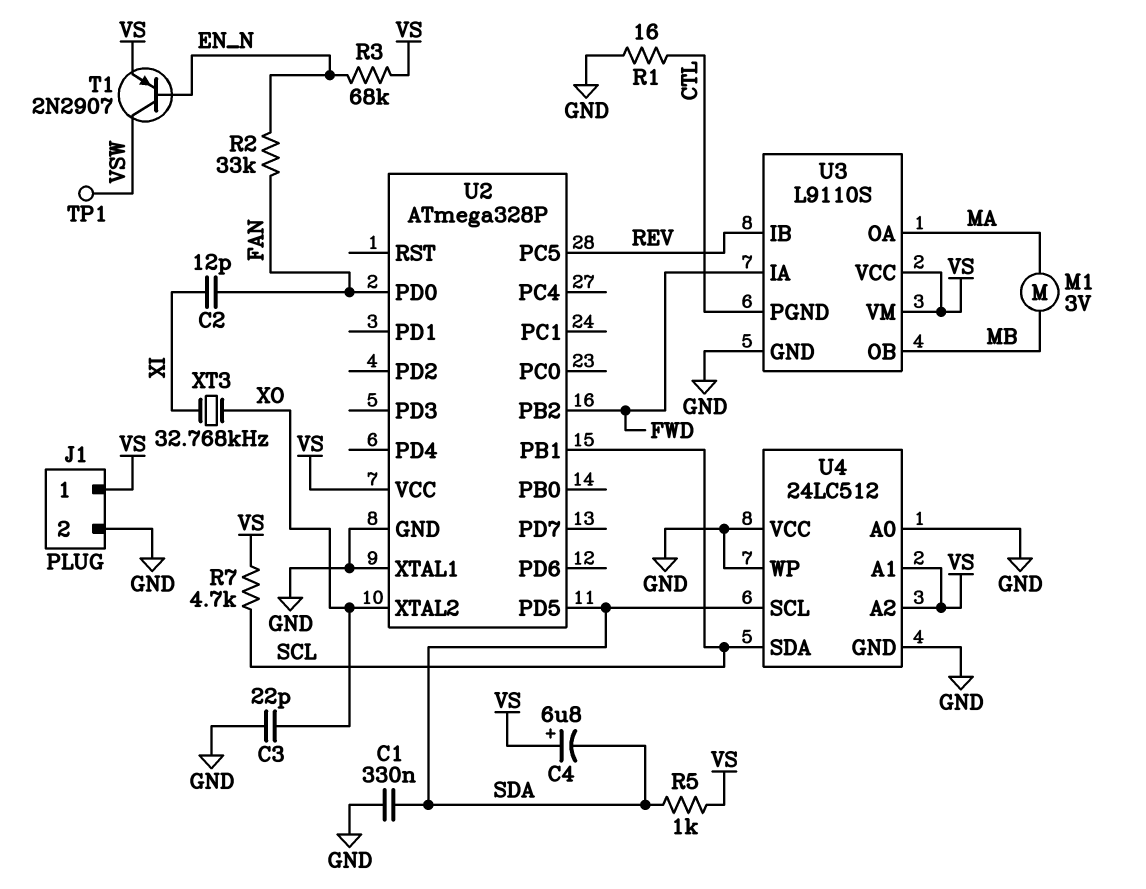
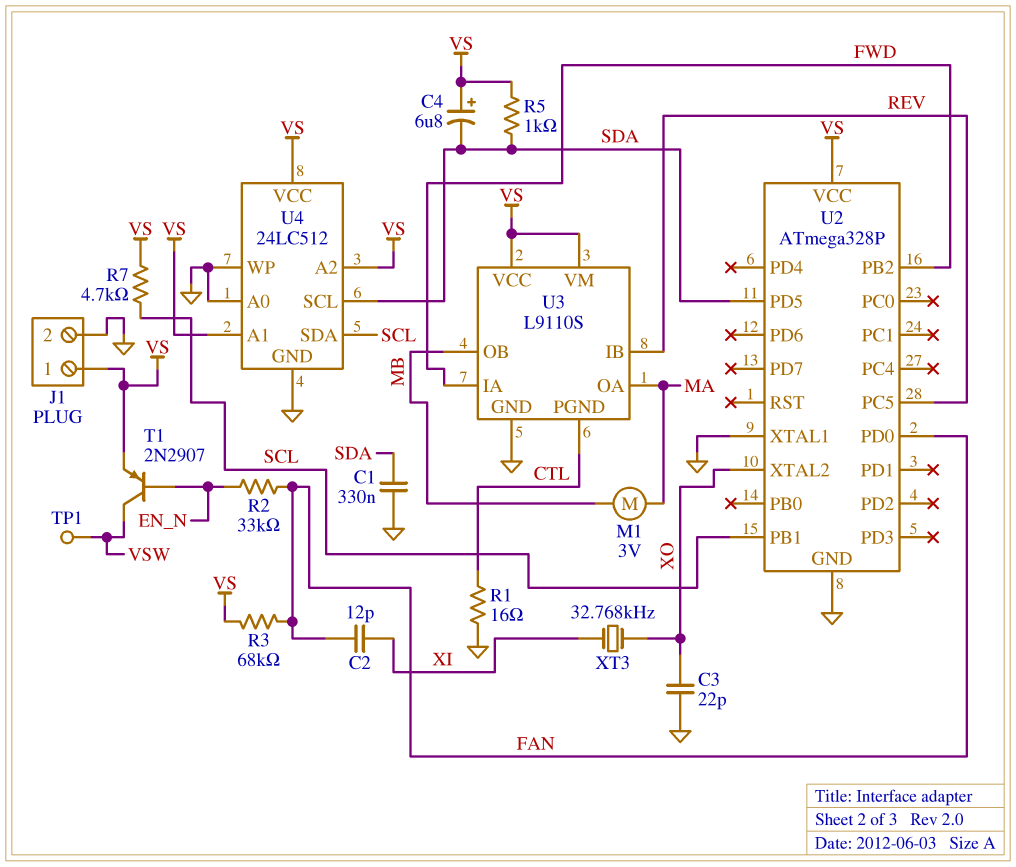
R3: 68k (EN_N, VS) -> 68k (FAN, VS)
U4 pin VCC: GND -> VS

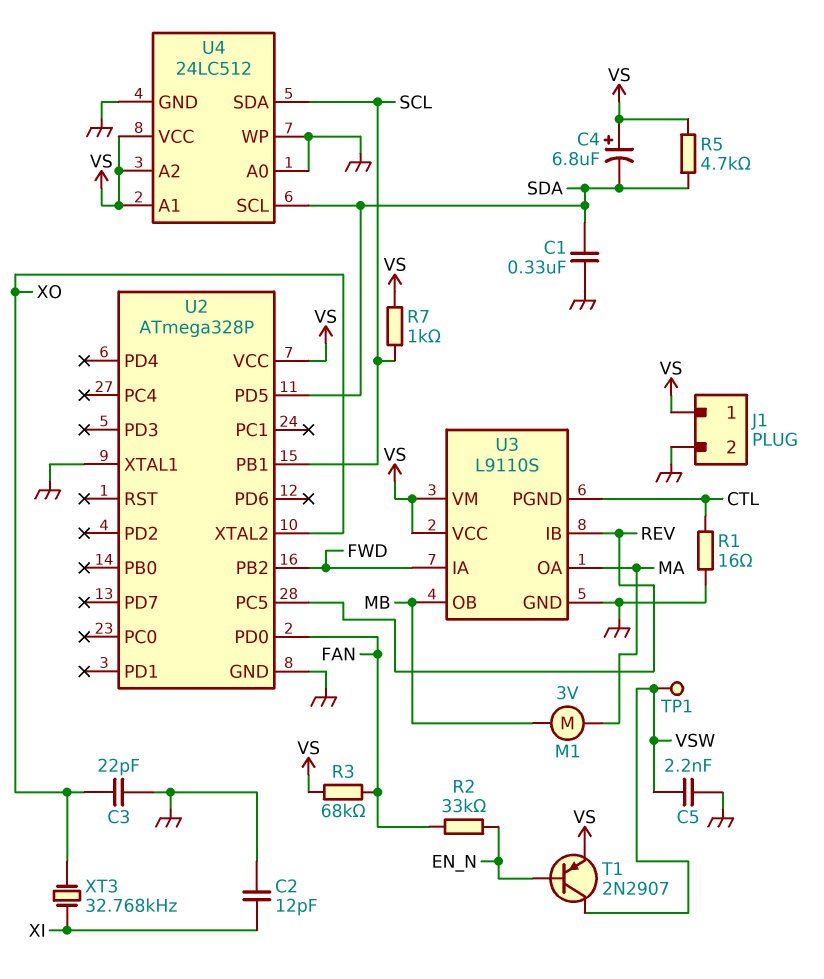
C2: 12pF (FAN, XI) -> 12pF (GND, XI)
C5: none -> 2.2nF (GND, VSW)
R5: 1k (SDA, VS) -> 4.7k (SDA, VS)
R7: 4.7k (SCL, VS) -> 1k (SCL, VS)

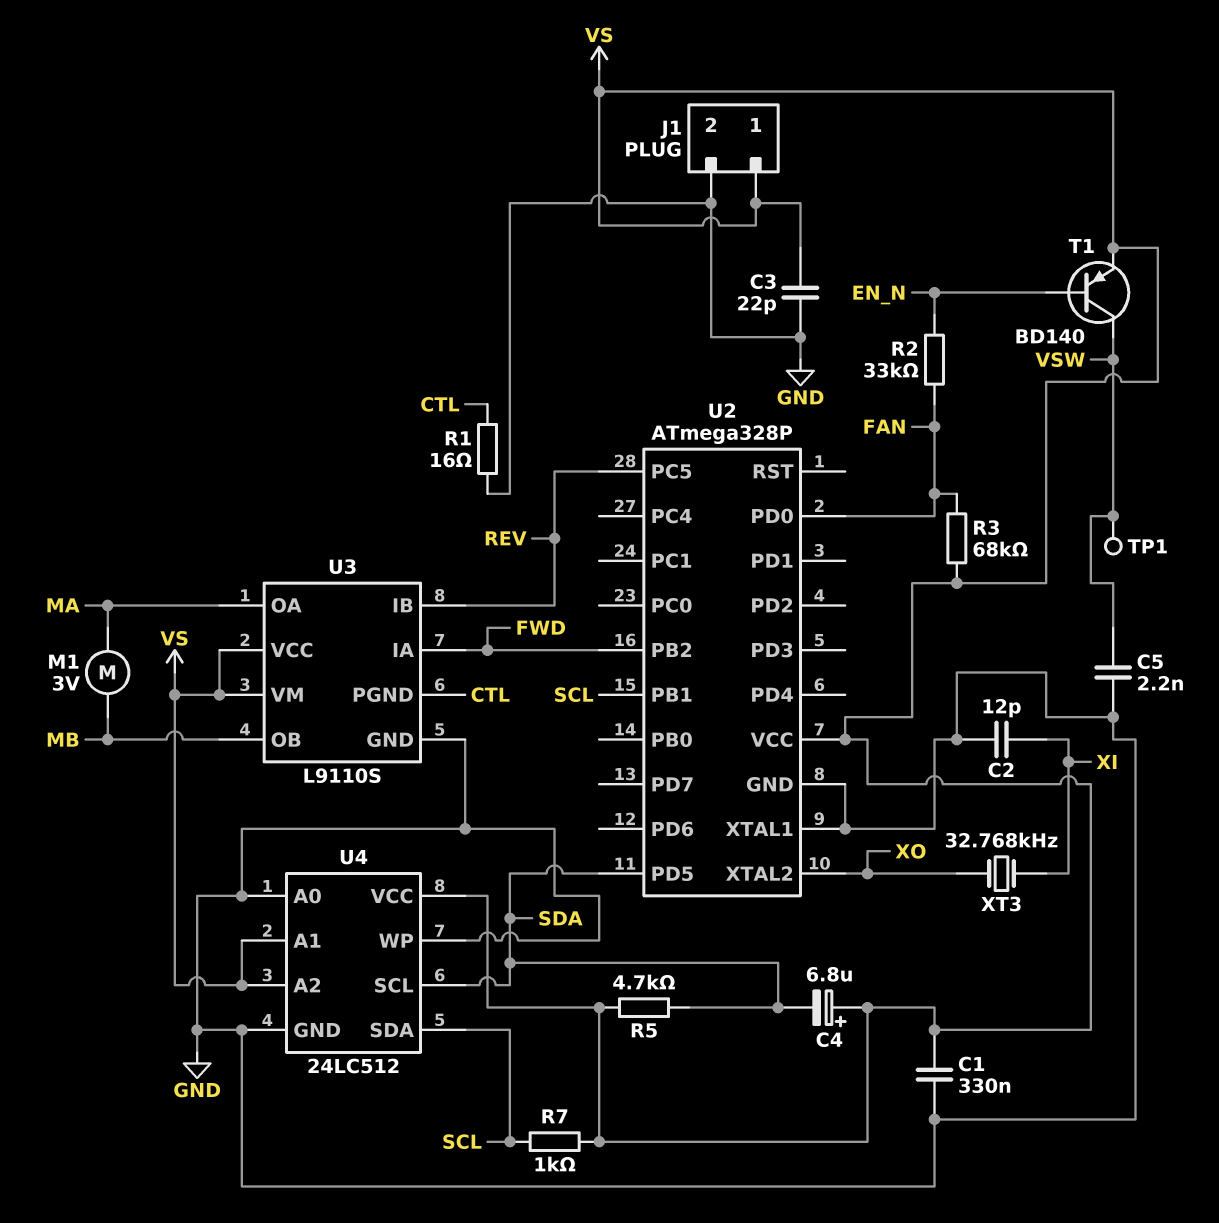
C1: 330nF (GND, SDA) -> 330nF (GND, VS)
C3: 22pF (GND, XO) -> 22pF (GND, VS)
T1: PNP 2N2907 (B EN_N, C VSW, E VS) -> PNP BD140 (B EN_N, C VSW, E VS)

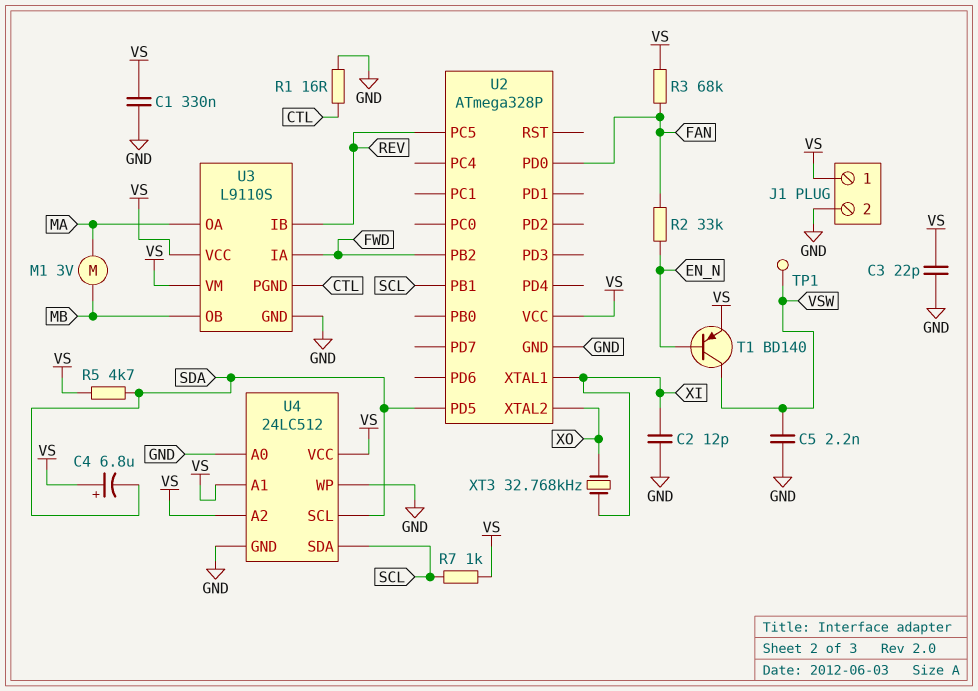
U2 pin XTAL1: GND -> XI

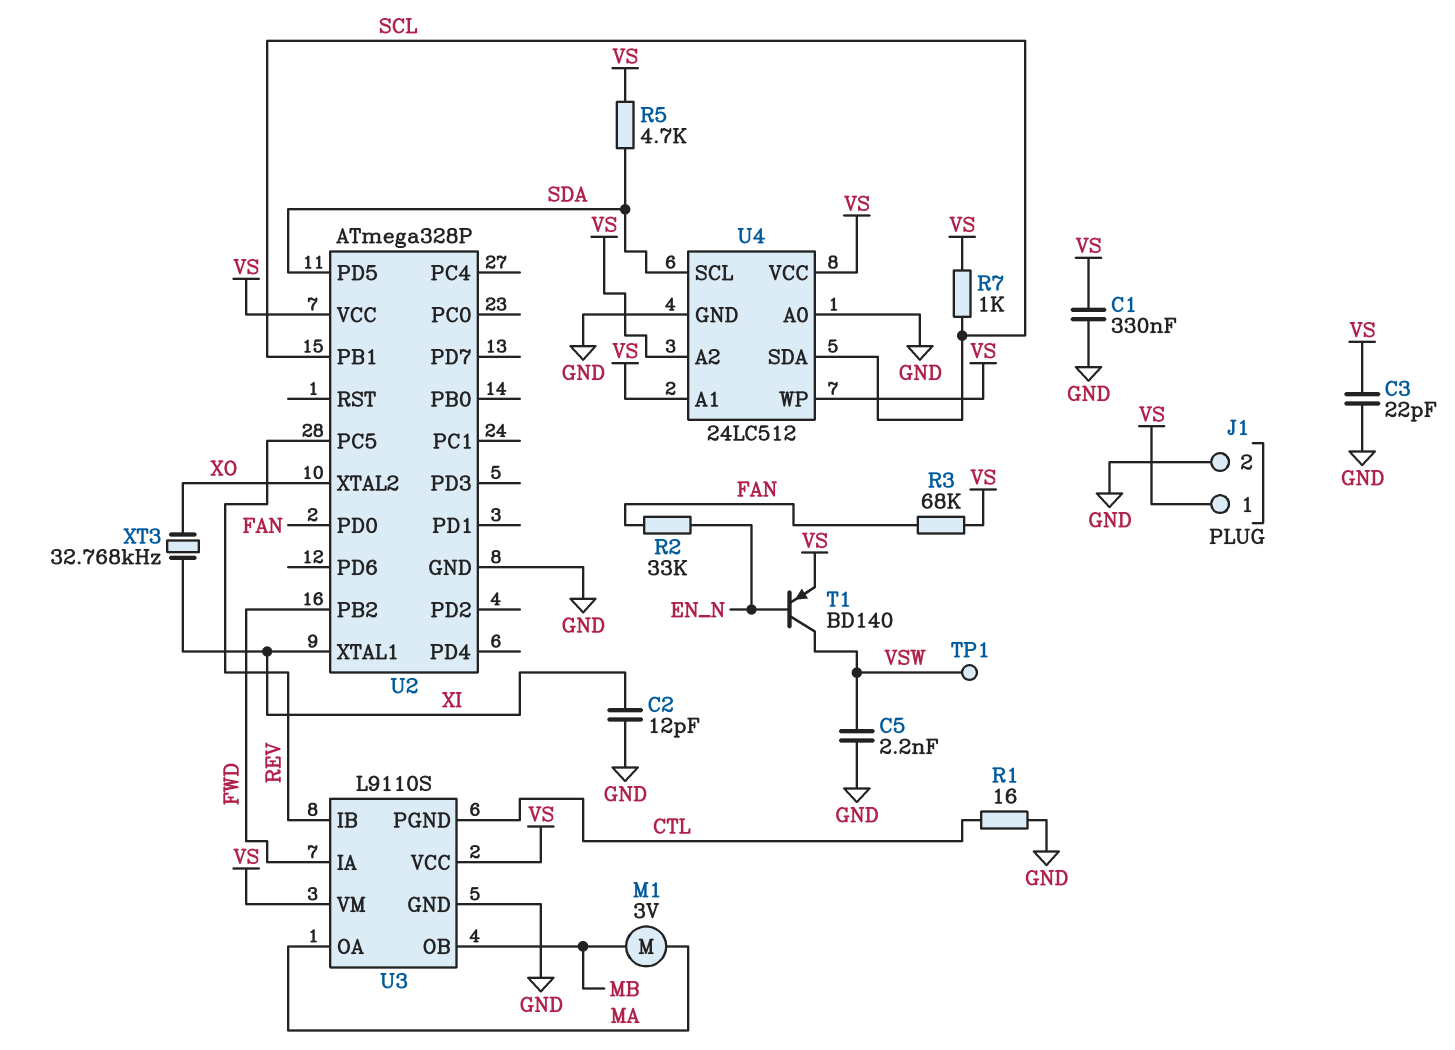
C4: 6.8uF (plus VS, minus SDA) -> none
U4 pin WP: GND -> VS

